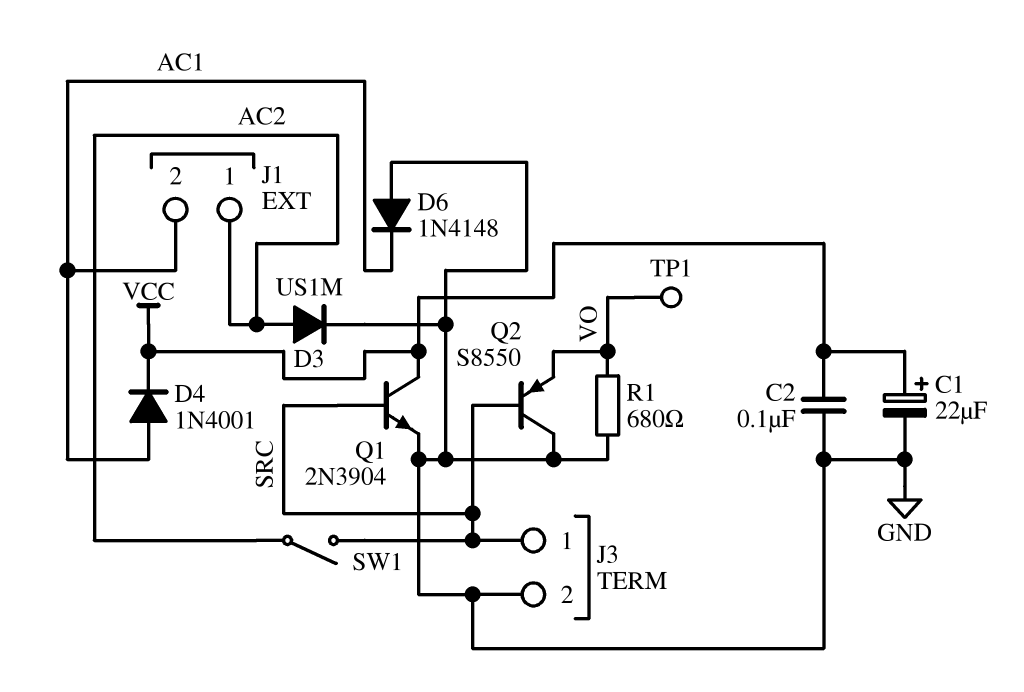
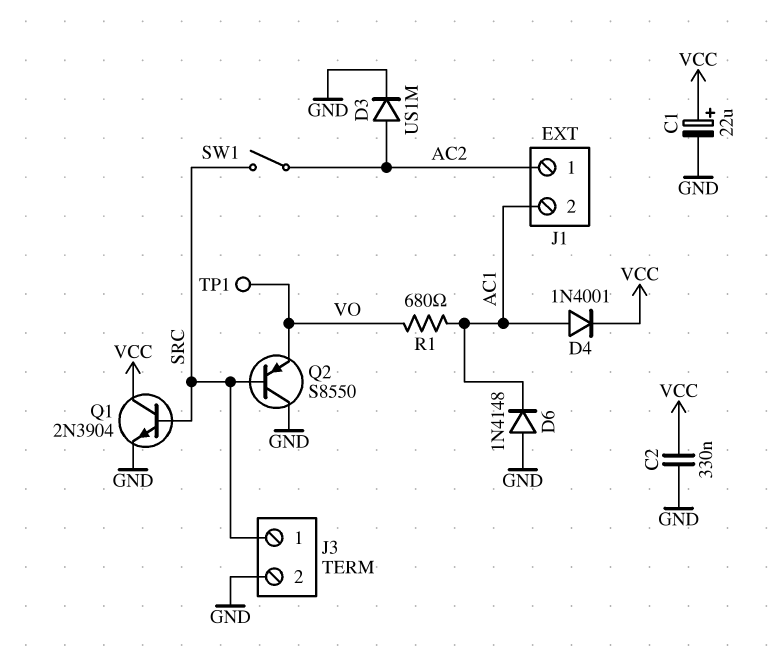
C2: 100nF (GND, VCC) -> 330nF (GND, VCC)
R1: 680 (GND, VO) -> 680 (AC1, VO)

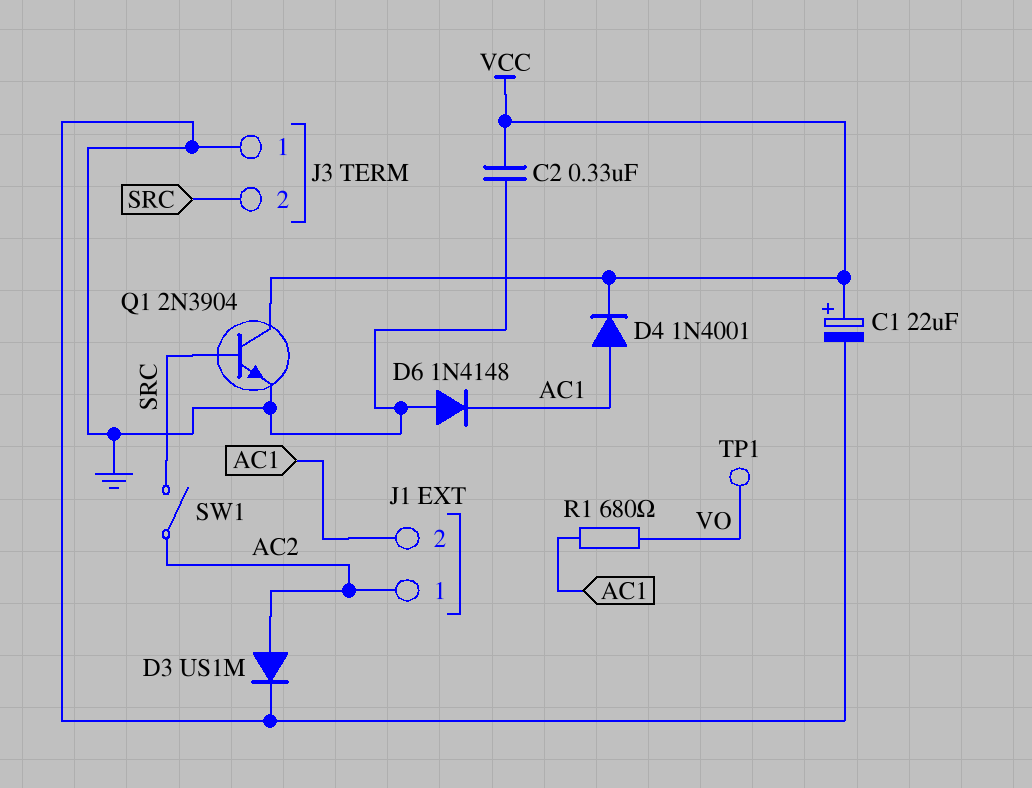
J3 pin 1: SRC -> GND
J3 pin 2: GND -> SRC
Q2: PNP S8550 (B SRC, C GND, E VO) -> none

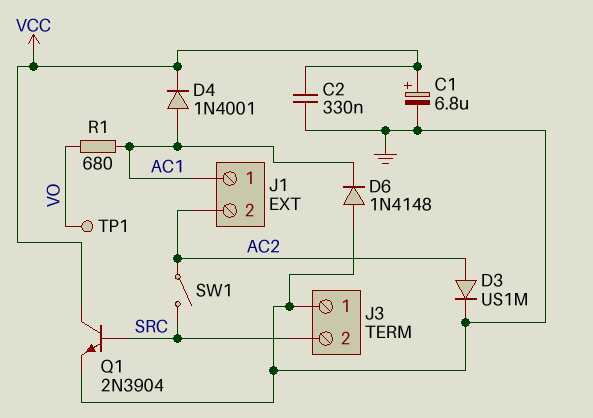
C1: 22uF (plus VCC, minus GND) -> 6.8uF (plus VCC, minus GND)
J1 pin 1: AC2 -> AC1
J1 pin 2: AC1 -> AC2

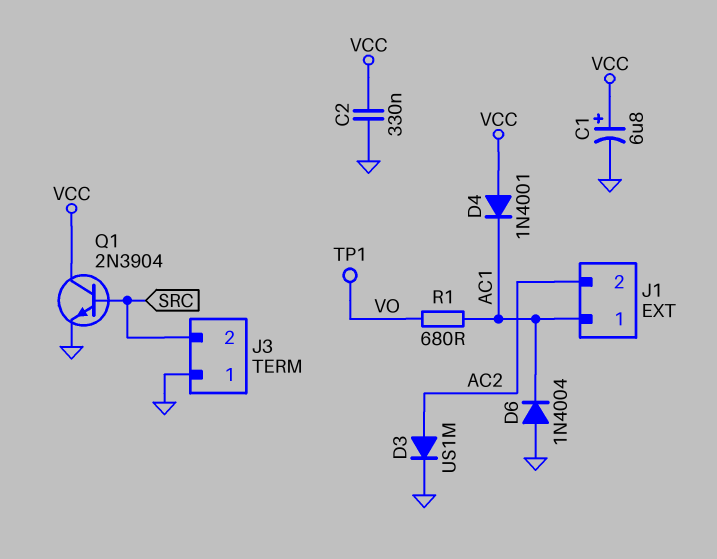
D4: diode 1N4001 (A AC1, K VCC) -> diode 1N4001 (A VCC, K AC1)
D6: diode 1N4148 (A GND, K AC1) -> diode 1N4004 (A GND, K AC1)
SW1: switch (AC2, SRC) -> none

